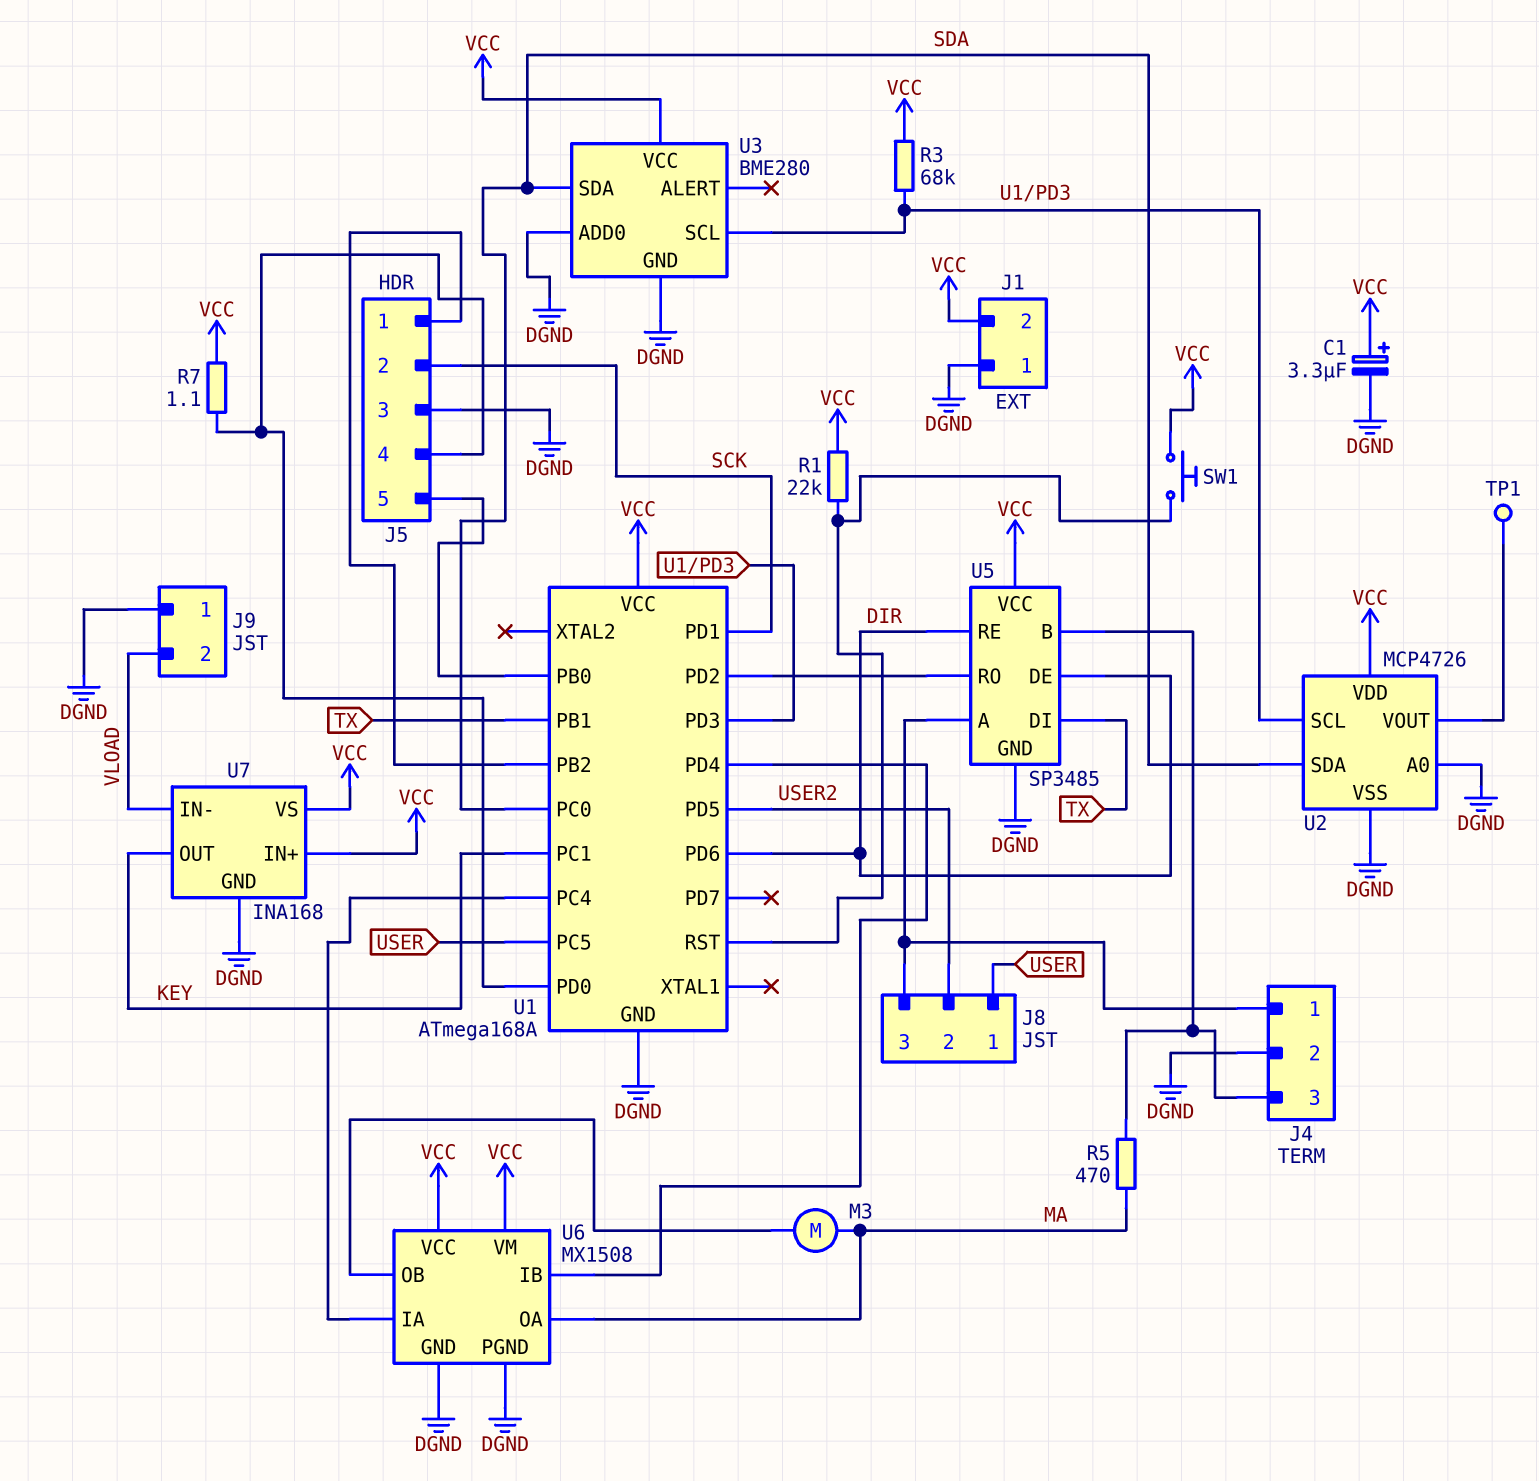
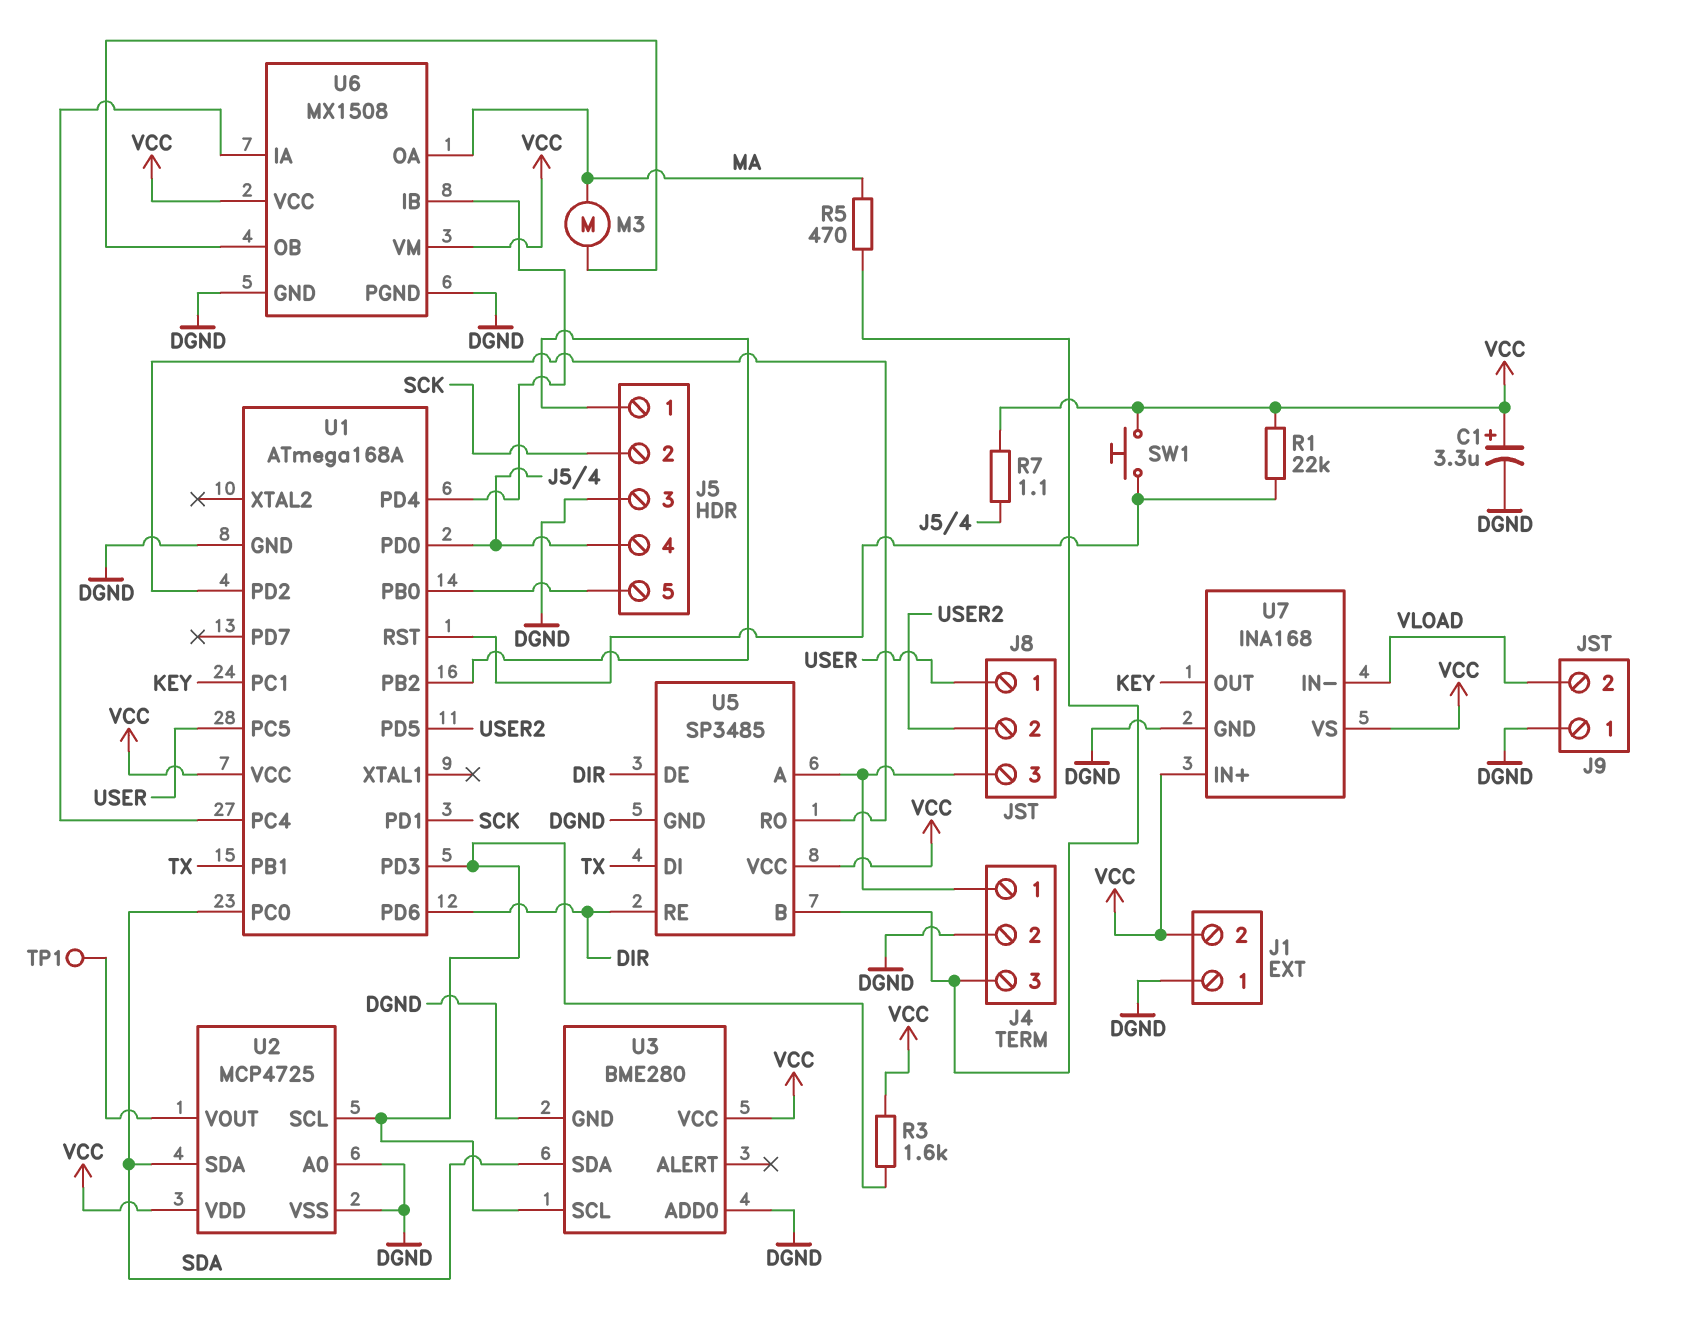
R3: 68k (U1/PD3, VCC) -> 1.6k (U1/PD3, VCC)
U2: MCP4726 -> MCP4725

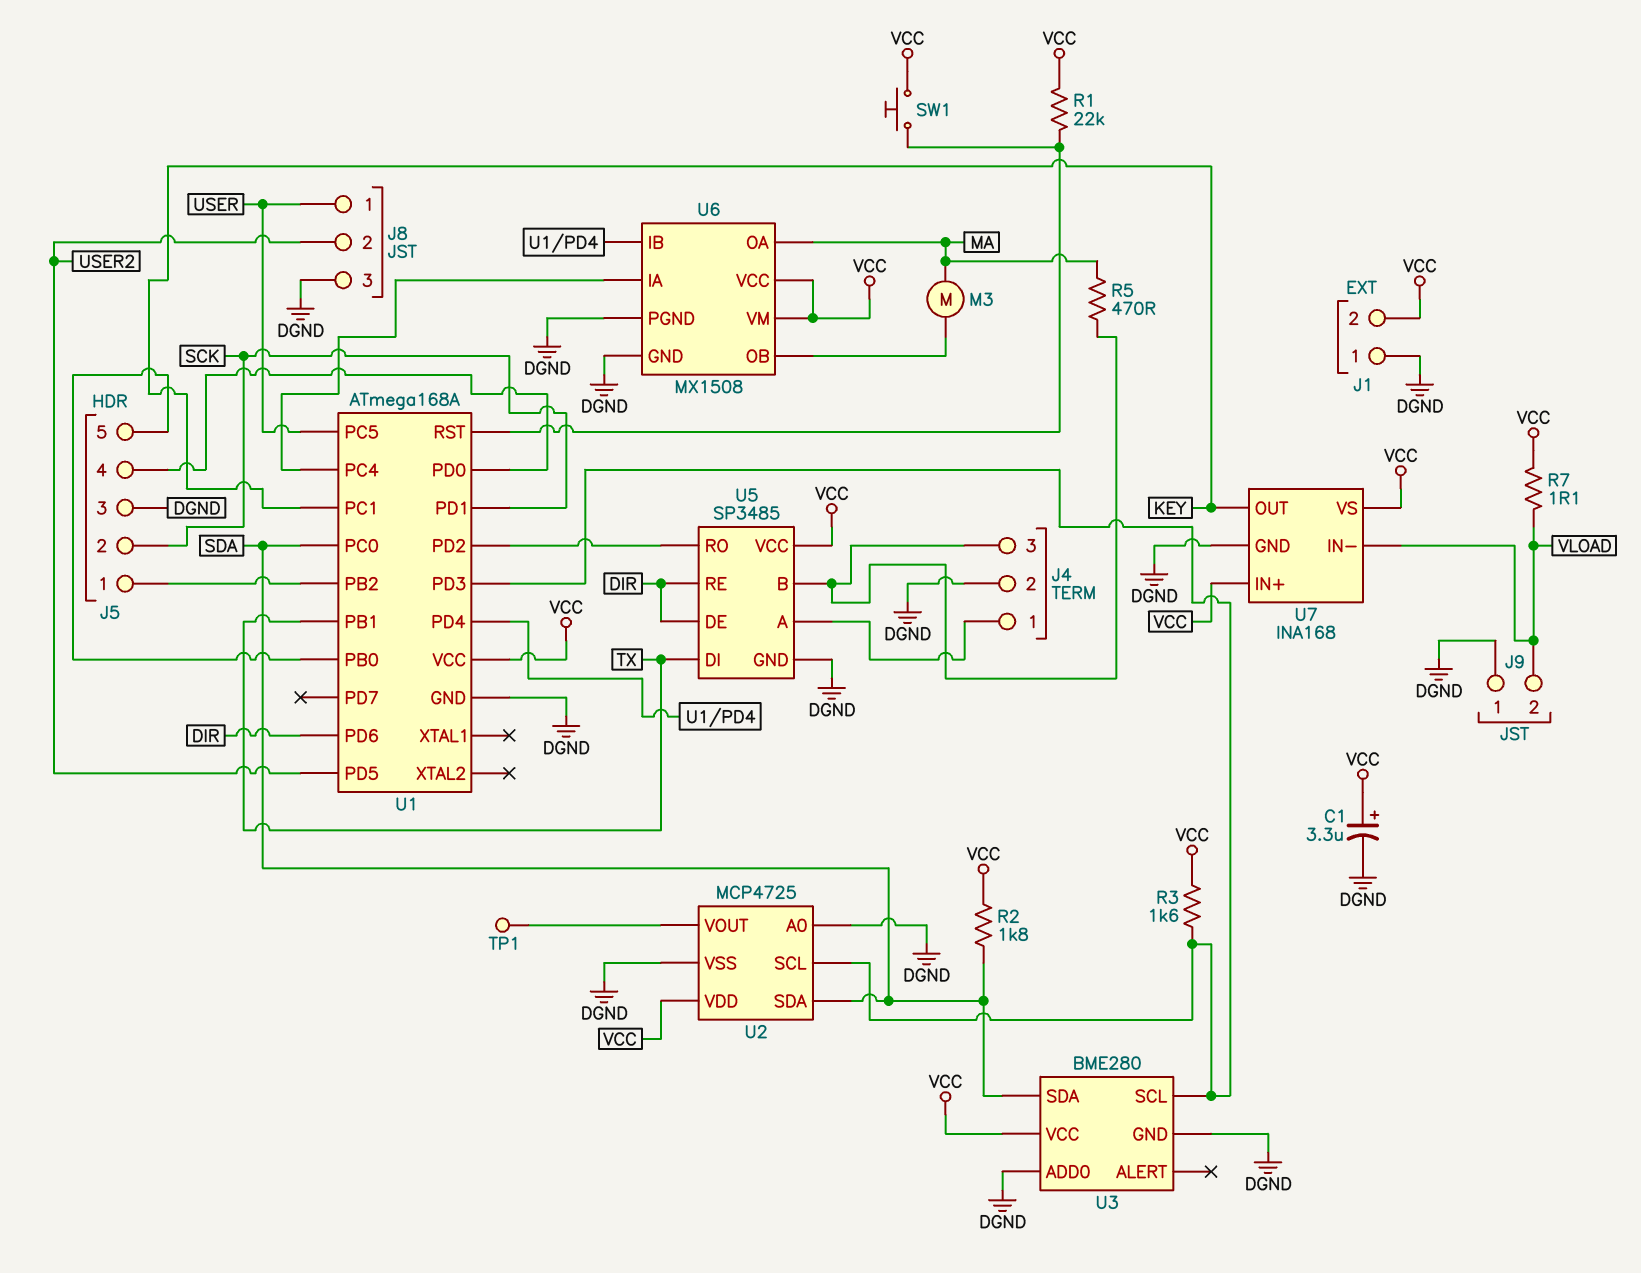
J8 pin 3: J4/1 -> DGND
R2: none -> 1.8k (SDA, VCC)
R7: 1.1 (J5/4, VCC) -> 1.1 (VCC, VLOAD)

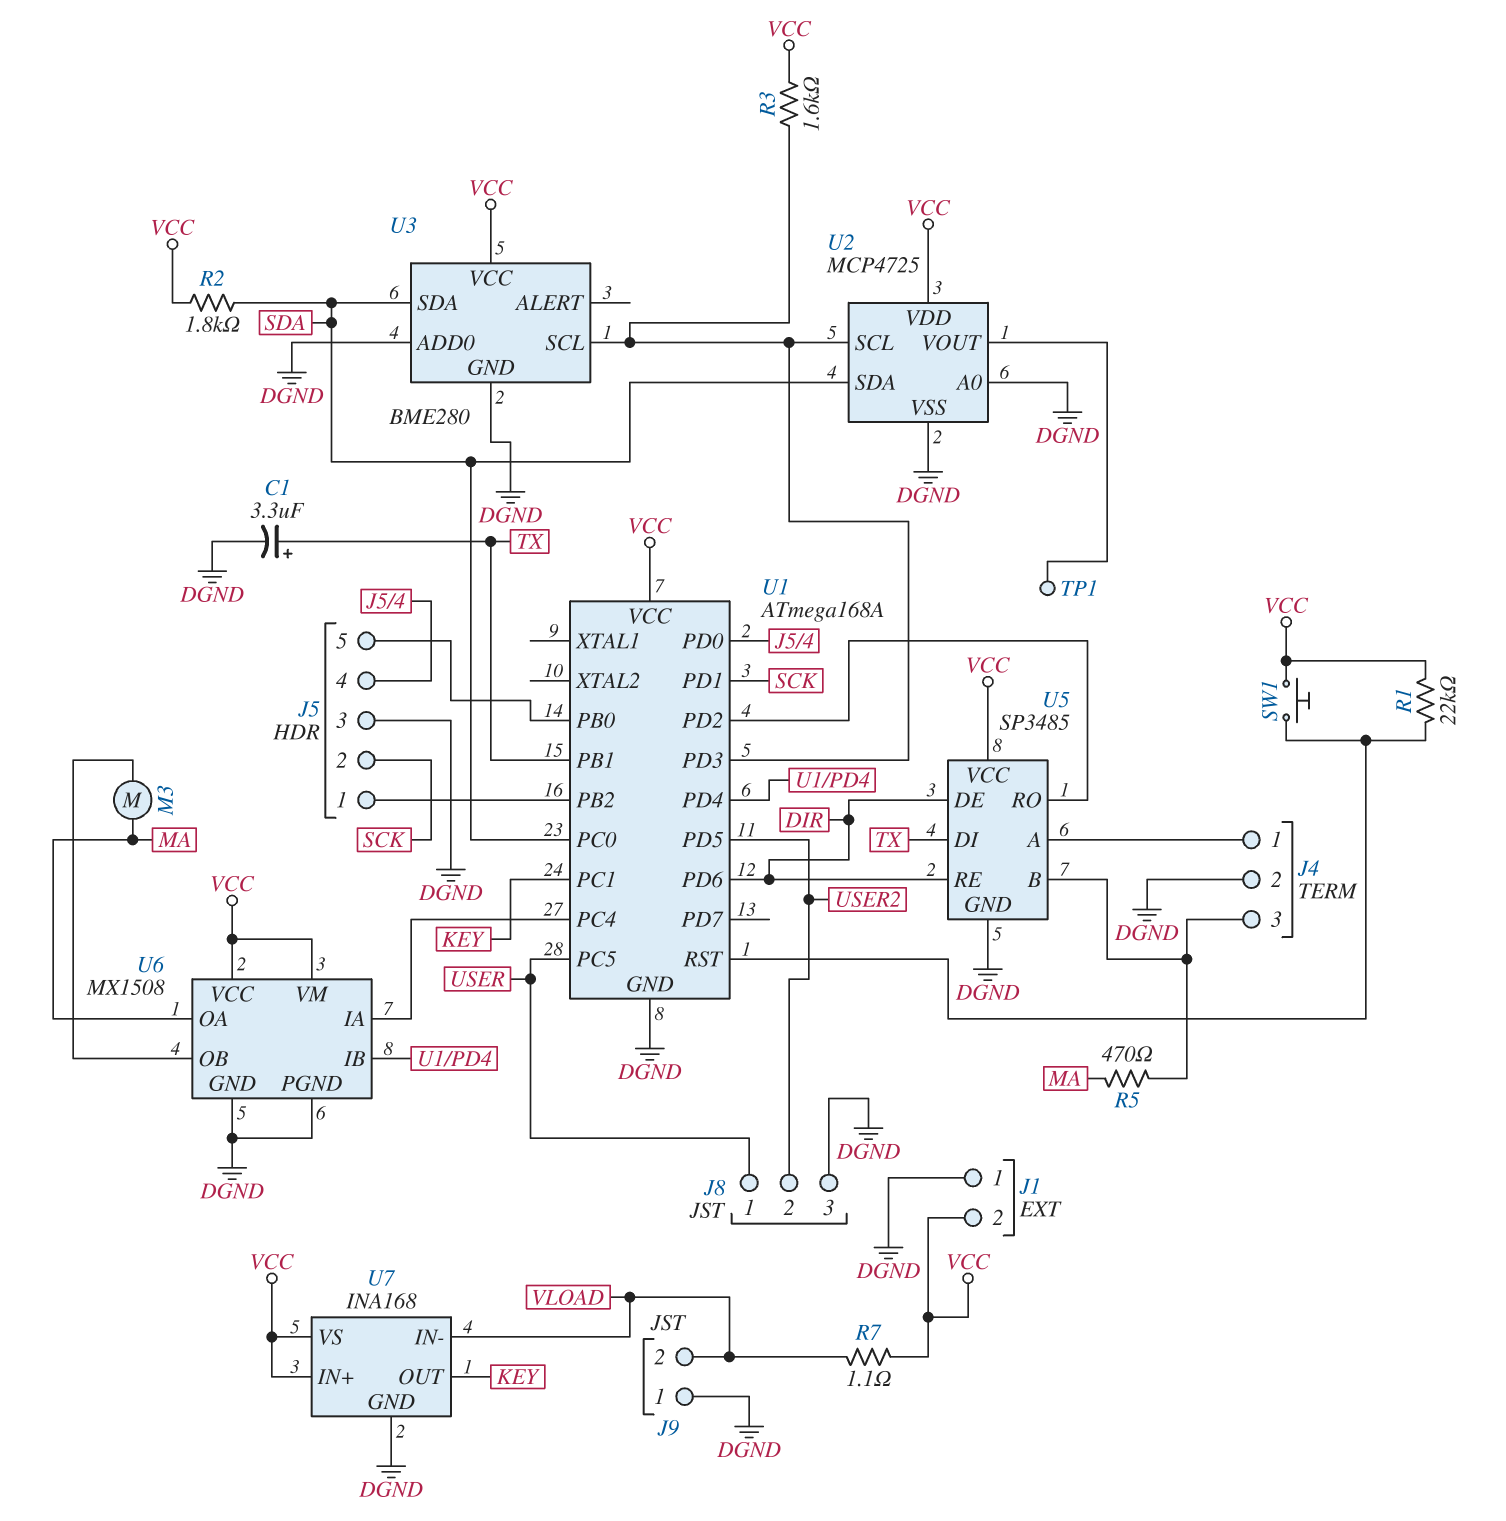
C1: 3.3uF (plus VCC, minus DGND) -> 3.3uF (plus TX, minus DGND)

